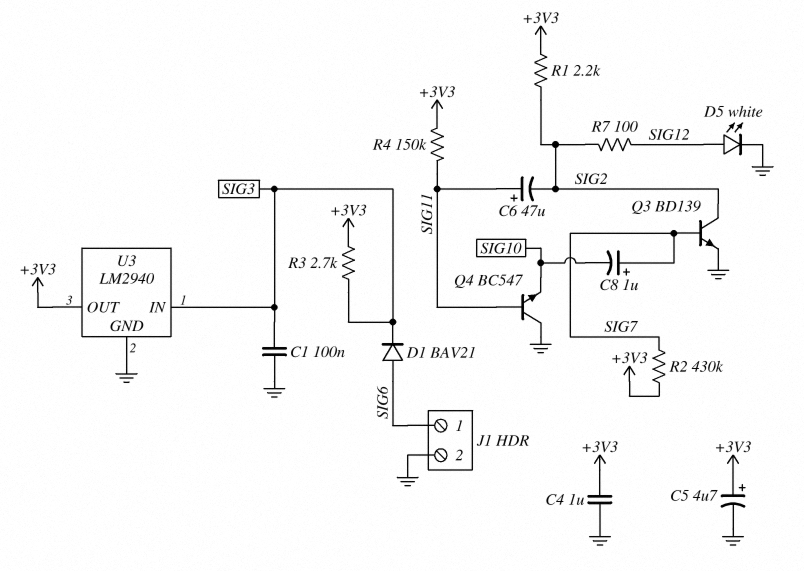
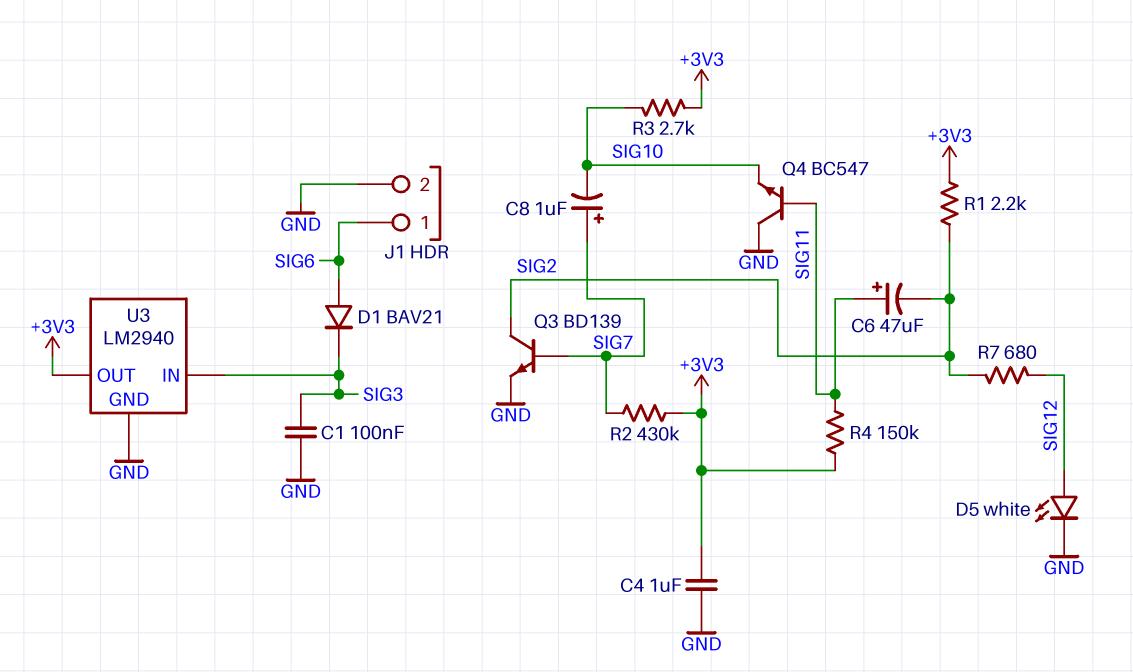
C5: 4.7uF (plus +3V3, minus GND) -> none
R3: 2.7k (+3V3, SIG3) -> 2.7k (+3V3, SIG10)
R7: 100 (SIG2, SIG12) -> 680 (SIG2, SIG12)

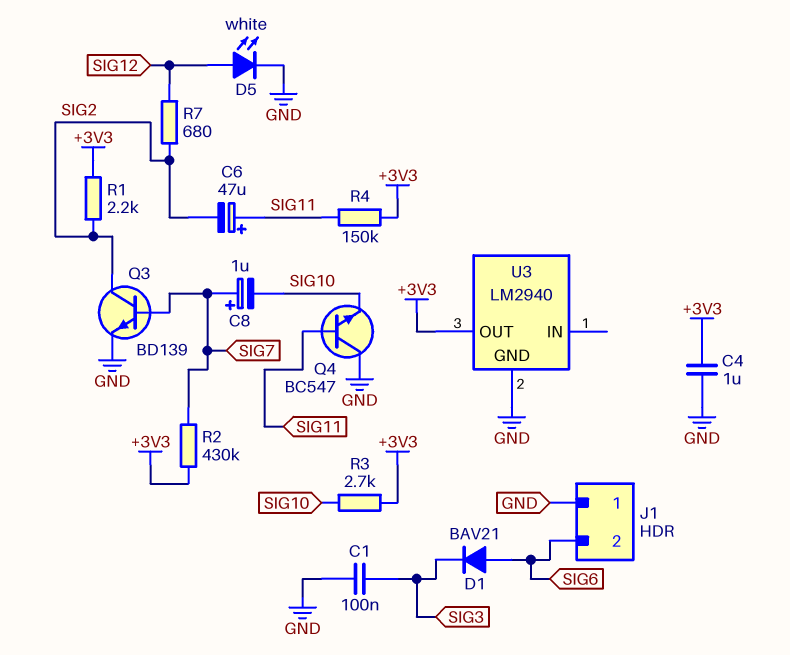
J1 pin 1: SIG6 -> GND
J1 pin 2: GND -> SIG6
U3 pin IN: SIG3 -> none

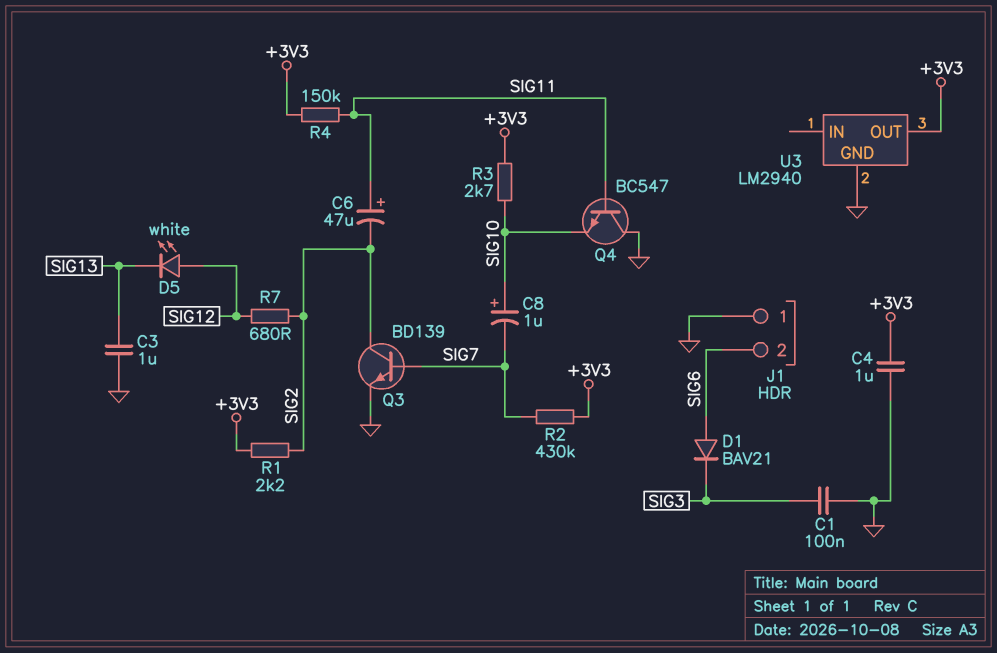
C3: none -> 1uF (GND, SIG13)
C8: 1uF (plus SIG7, minus SIG10) -> 1uF (plus SIG10, minus SIG7)
D5: LED white (A SIG12, K GND) -> LED white (A SIG12, K SIG13)

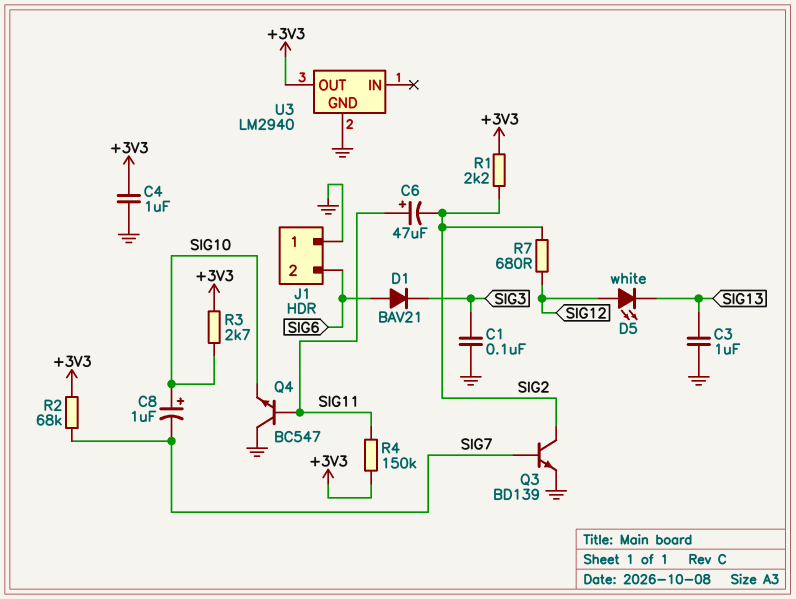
R2: 430k (+3V3, SIG7) -> 68k (+3V3, SIG7)

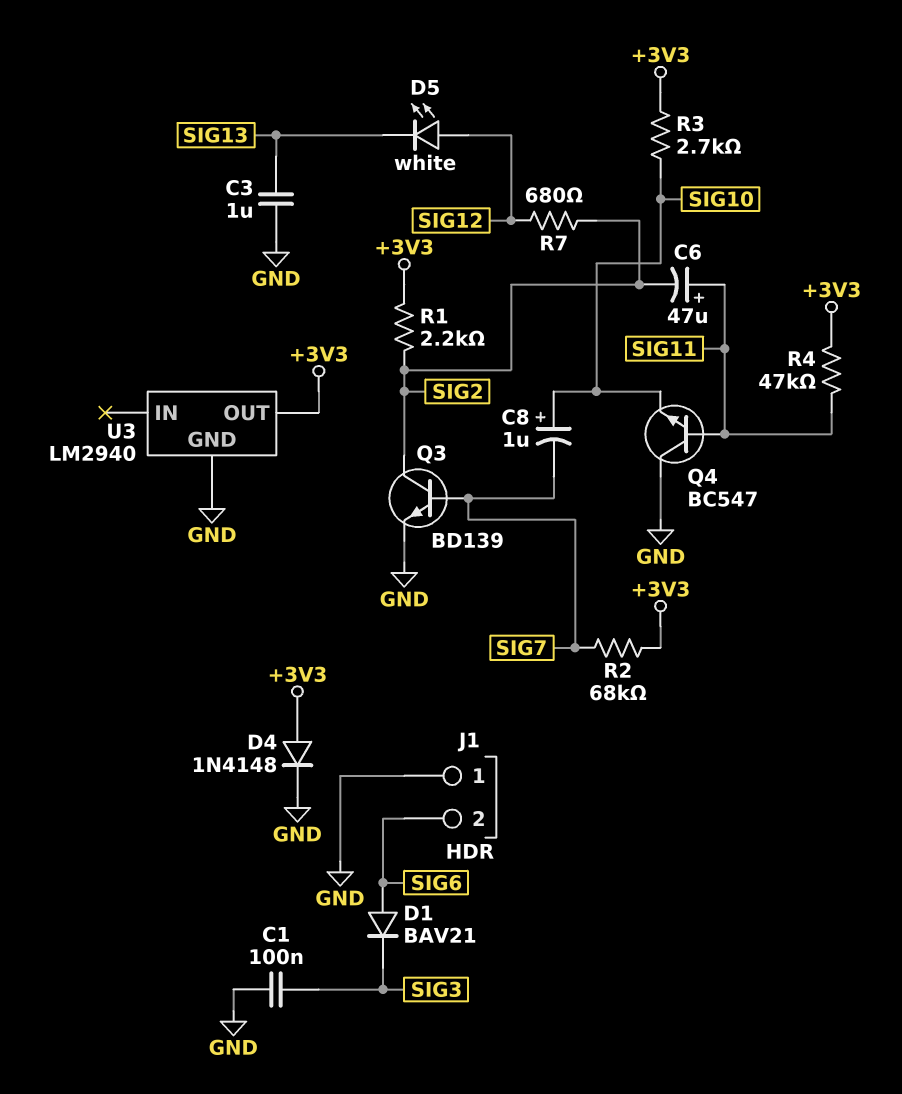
C4: 1uF (+3V3, GND) -> none
D4: none -> diode 1N4148 (A +3V3, K GND)
R4: 150k (+3V3, SIG11) -> 47k (+3V3, SIG11)

